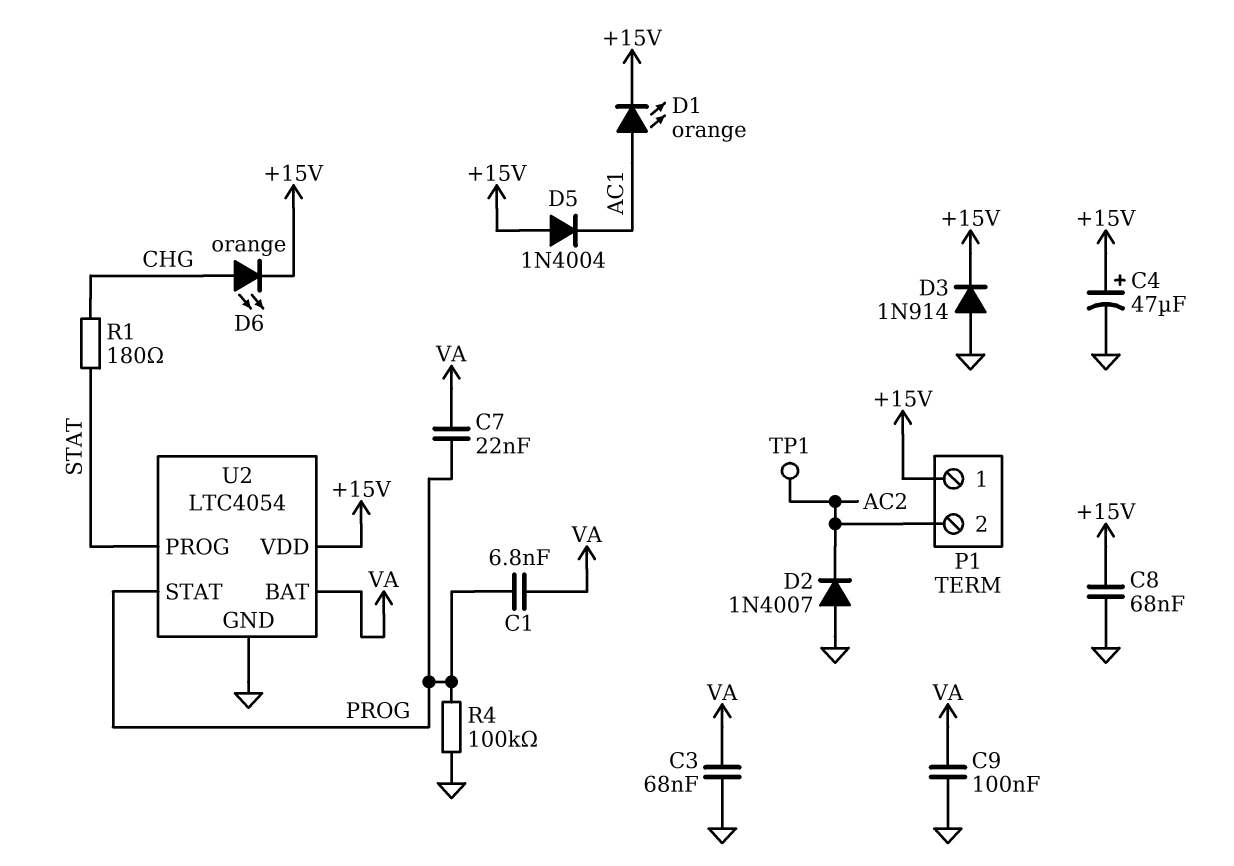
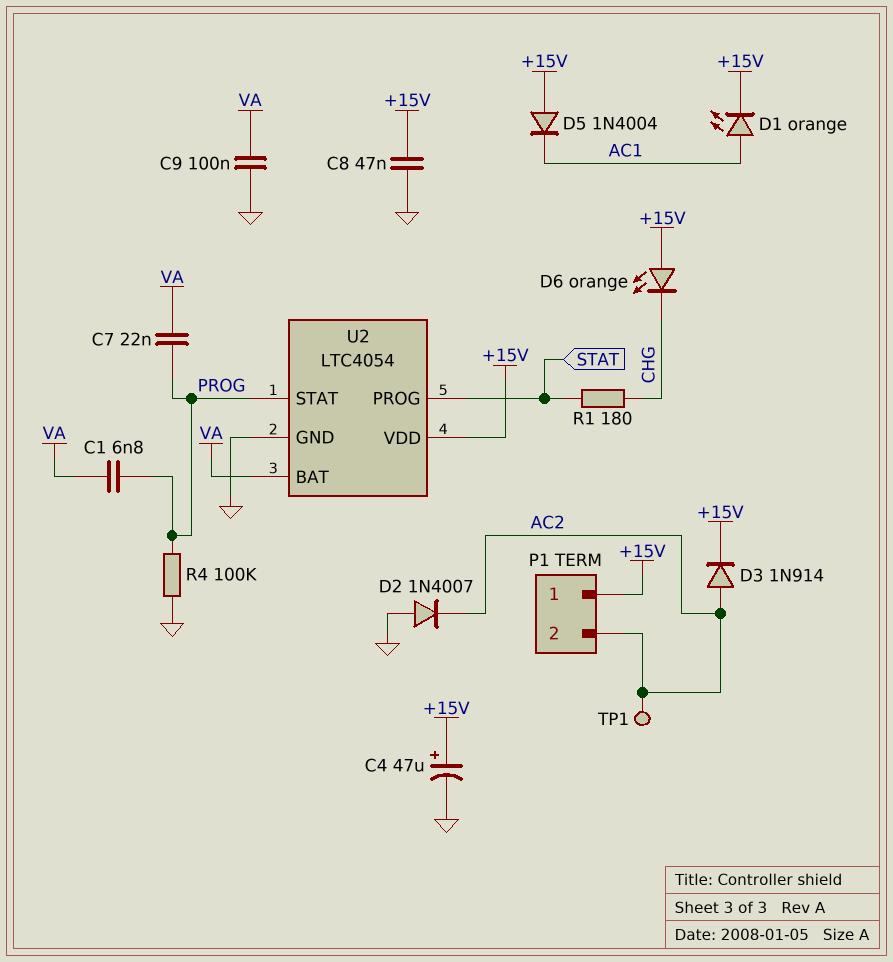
C3: 68nF (GND, VA) -> none
C8: 68nF (+15V, GND) -> 47nF (+15V, GND)
D3: diode 1N914 (A GND, K +15V) -> diode 1N914 (A AC2, K +15V)
D6: LED orange (A CHG, K +15V) -> LED orange (A +15V, K CHG)

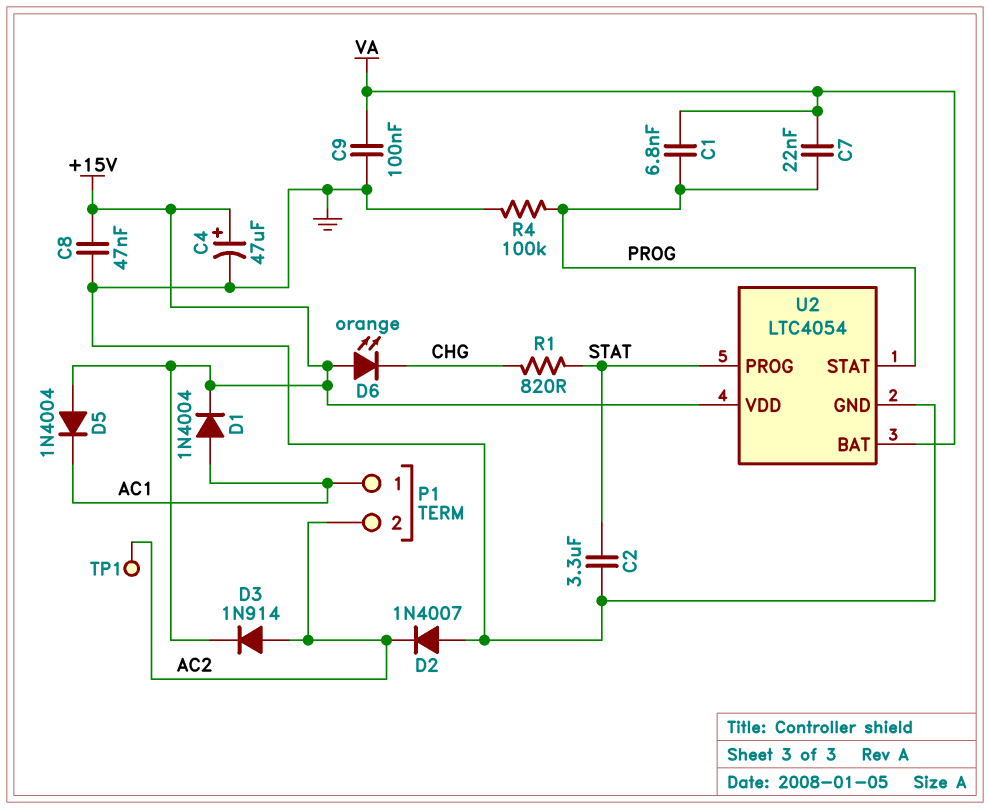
C2: none -> 3.3uF (GND, STAT)
D1: LED orange (A AC1, K +15V) -> diode 1N4004 (A AC1, K +15V)
P1 pin 1: +15V -> AC1
R1: 180 (CHG, STAT) -> 820 (CHG, STAT)

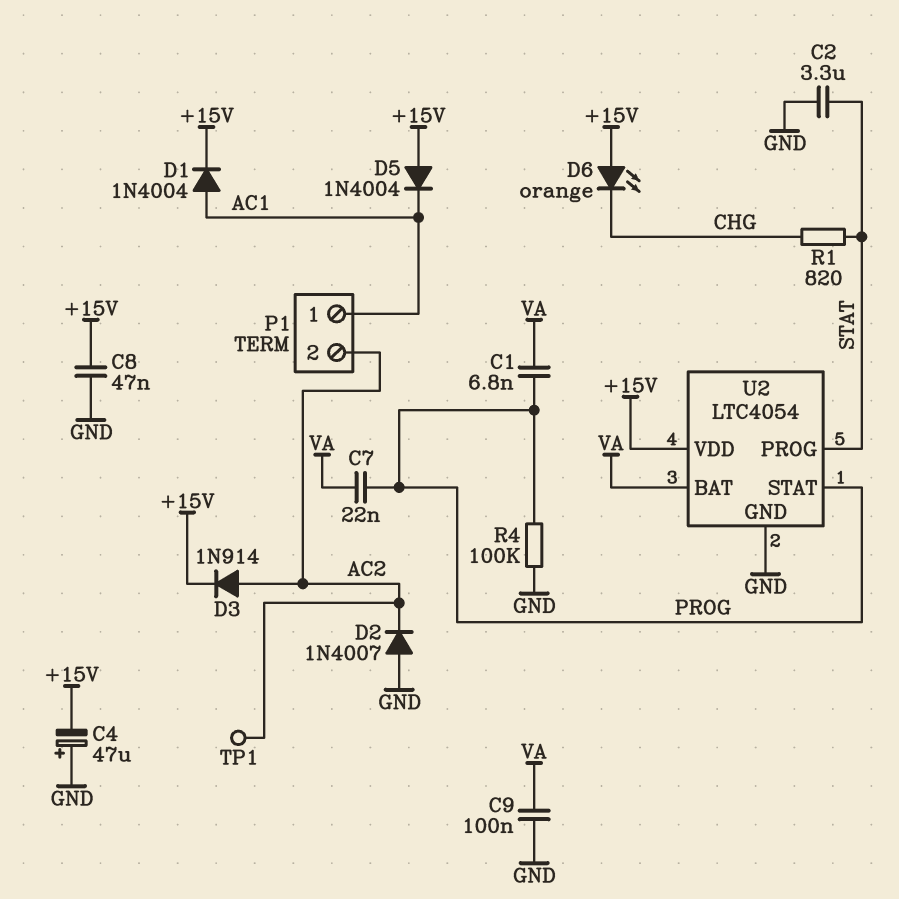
C4: 47uF (plus +15V, minus GND) -> 47uF (plus GND, minus +15V)

